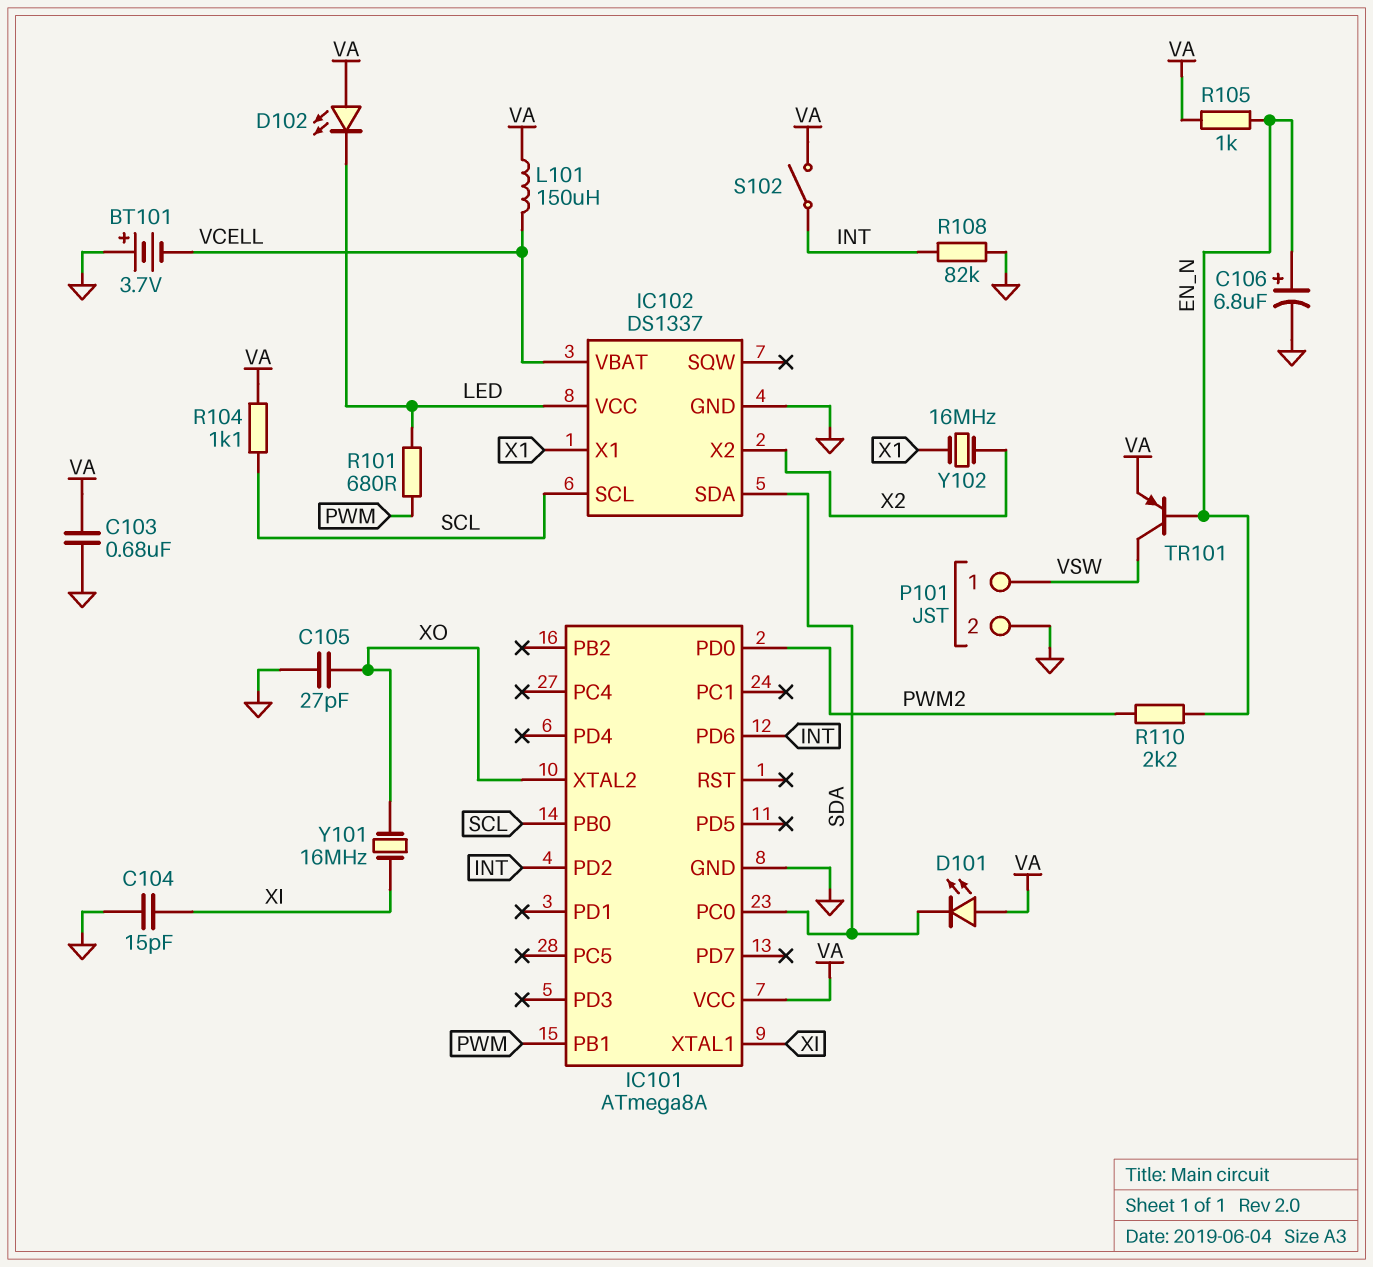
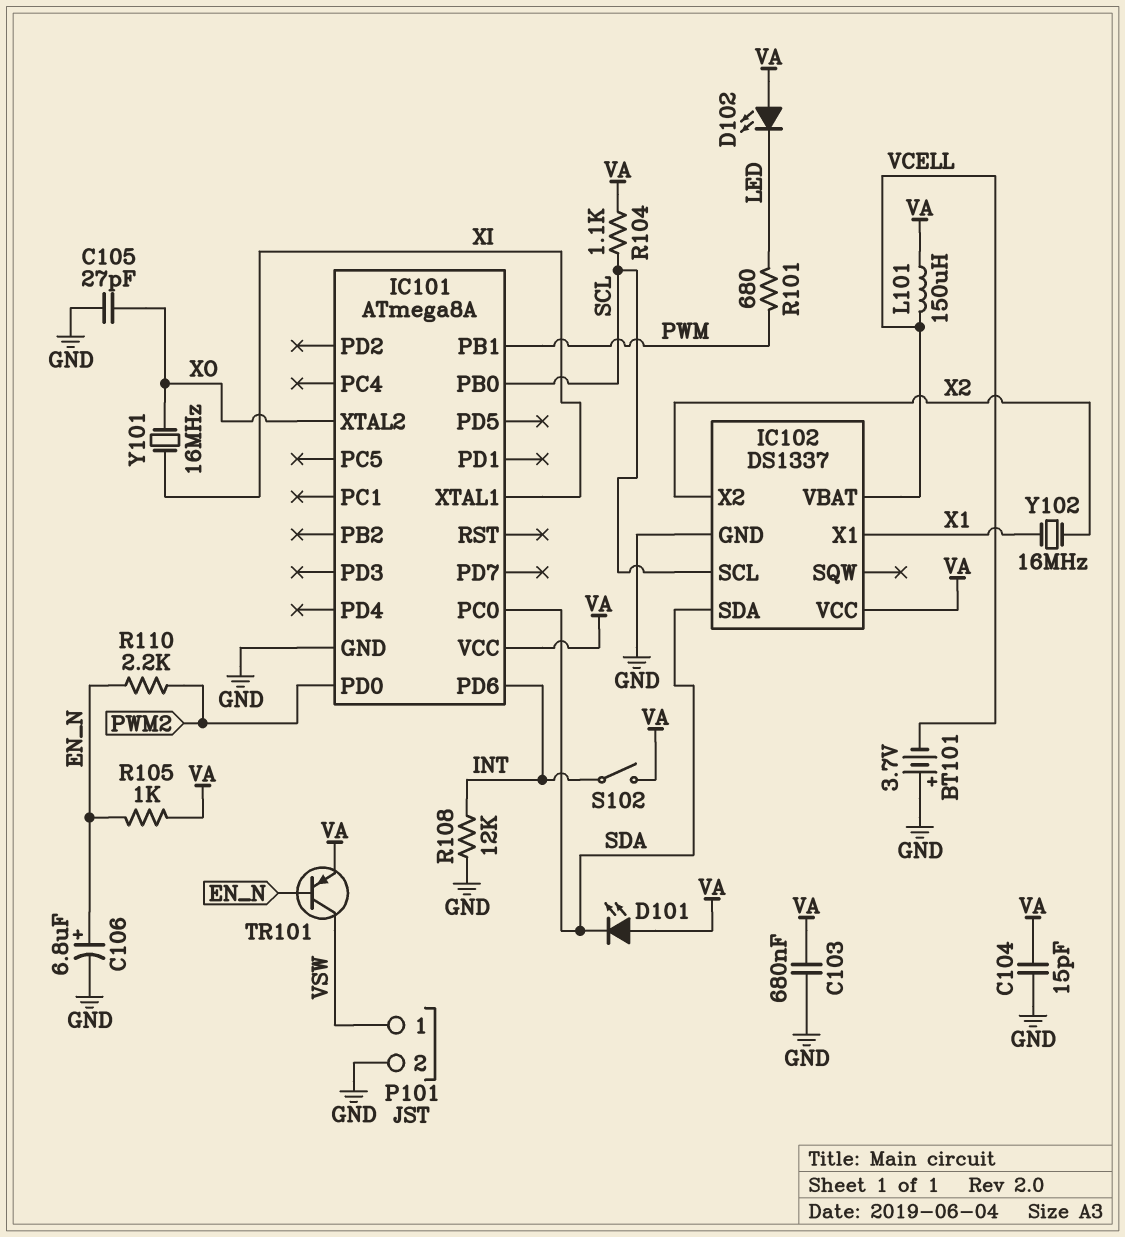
C104: 15pF (GND, XI) -> 15pF (GND, VA)
IC101 pin PD2: INT -> none
IC102 pin VCC: LED -> VA
R108: 82k (GND, INT) -> 12k (GND, INT)

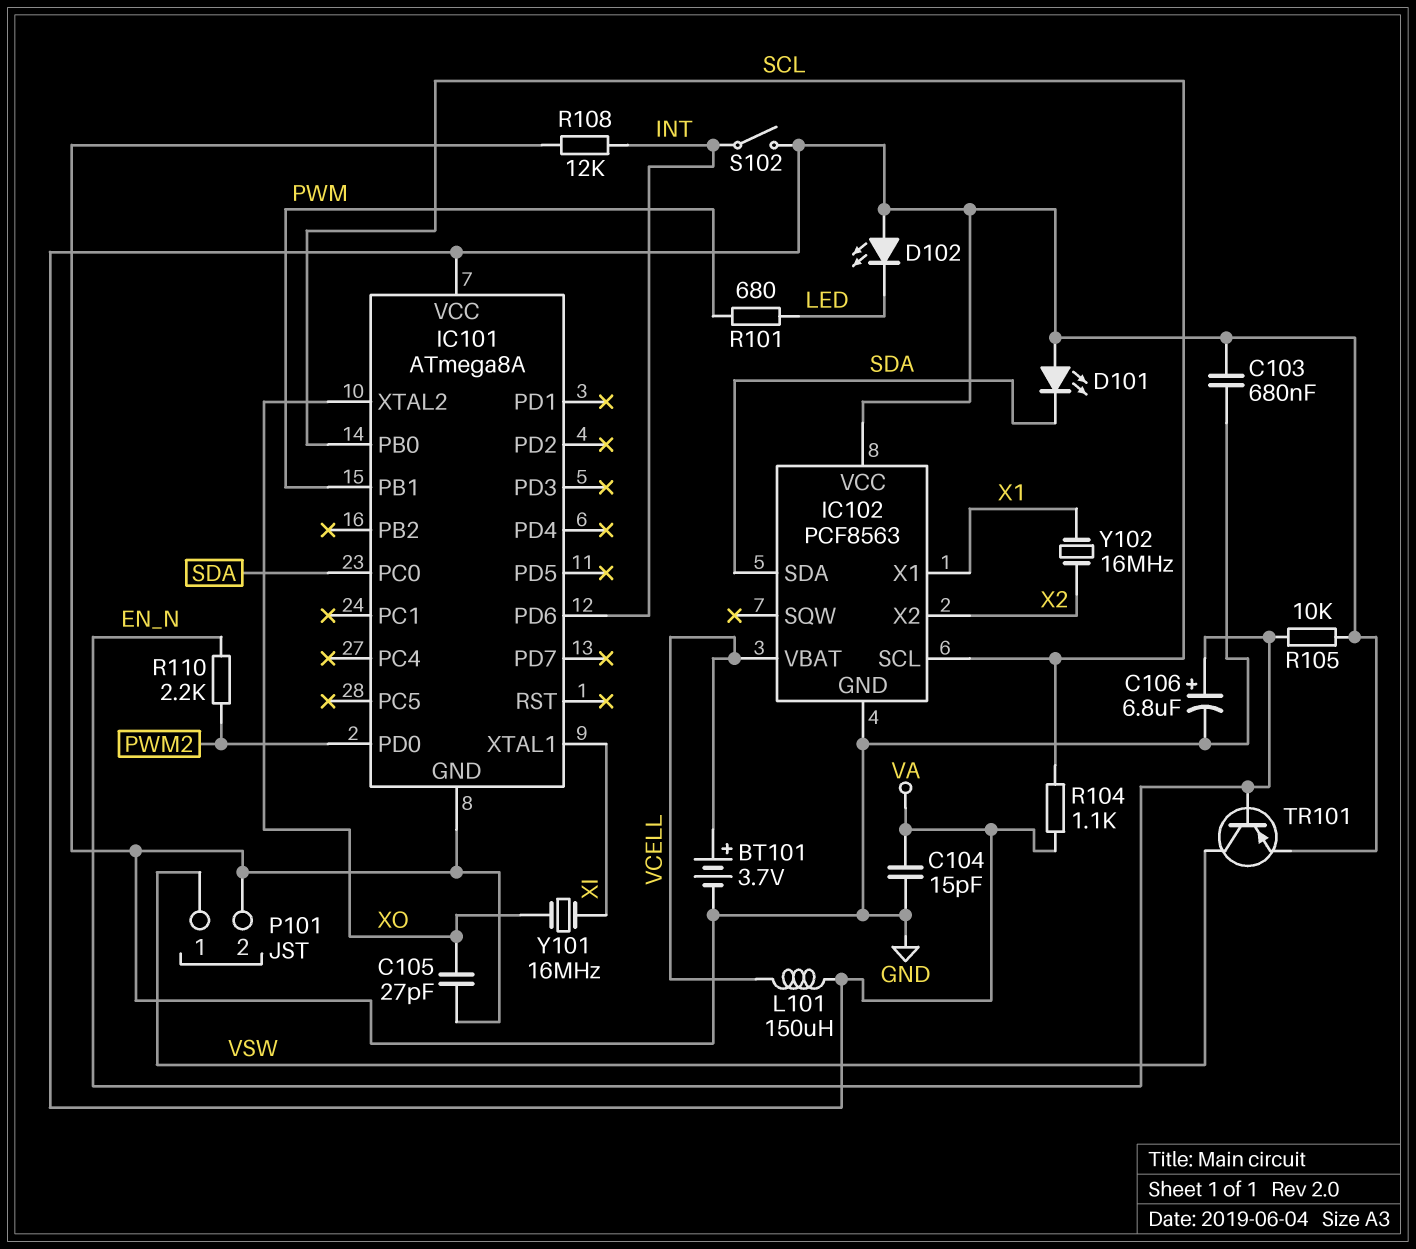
BT101: 3.7V (plus GND, minus VCELL) -> 3.7V (plus VCELL, minus GND)
IC102: DS1337 -> PCF8563
R105: 1k (EN_N, VA) -> 10k (EN_N, VA)

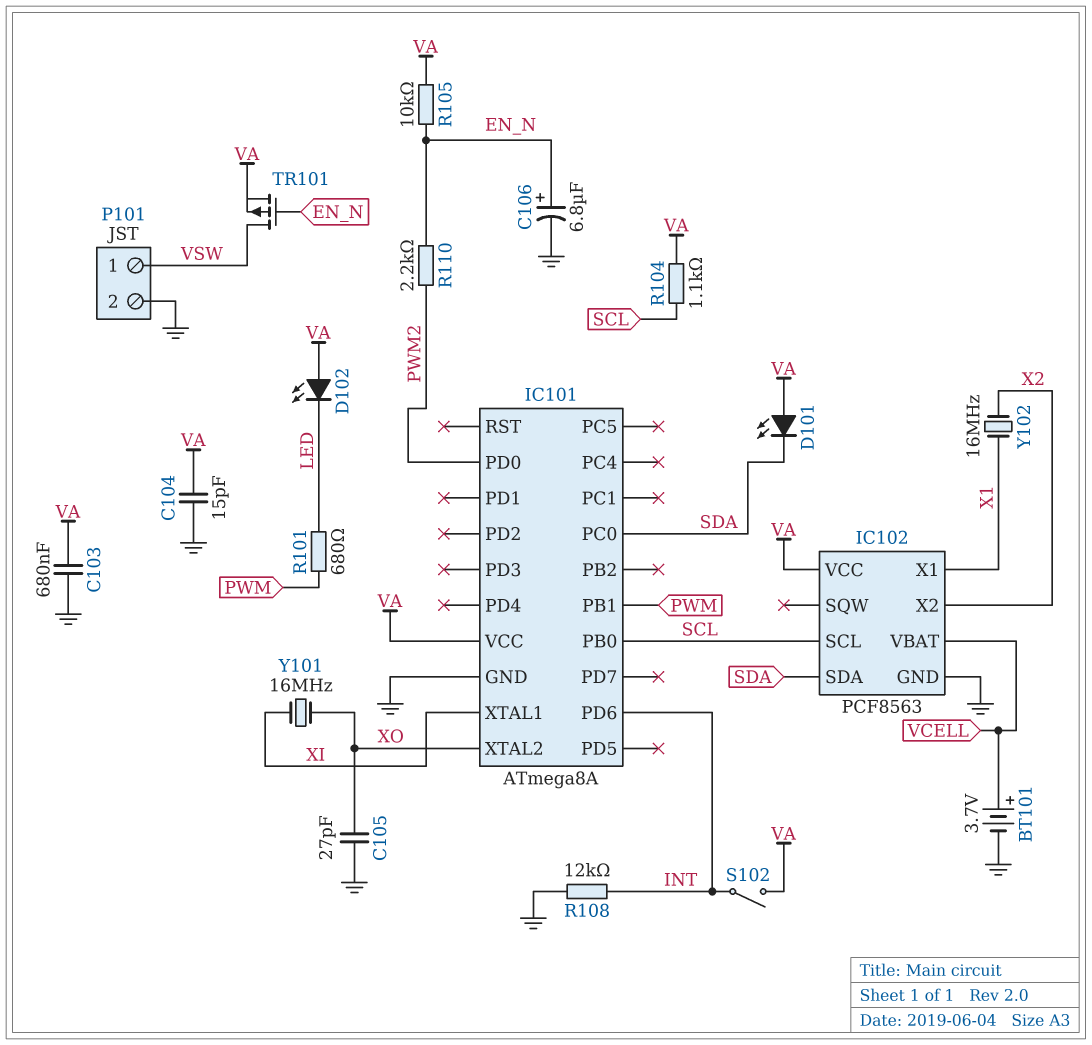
L101: 150uH (VA, VCELL) -> none
TR101: PNP (B EN_N, C VSW, E VA) -> PMOS (G EN_N, D VSW, S VA)

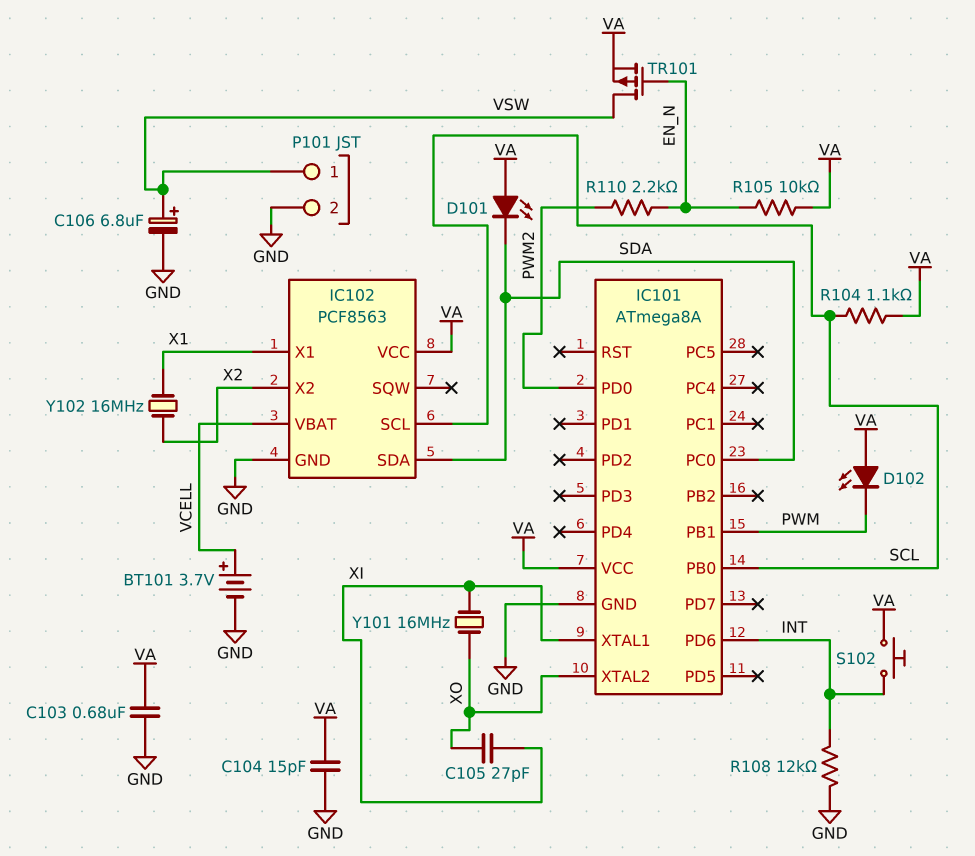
C105: 27pF (GND, XO) -> 27pF (XI, XO)
C106: 6.8uF (plus EN_N, minus GND) -> 6.8uF (plus VSW, minus GND)
D102: LED (A VA, K LED) -> LED (A VA, K PWM)
R101: 680 (LED, PWM) -> none
S102: switch (INT, VA) -> button (INT, VA)

